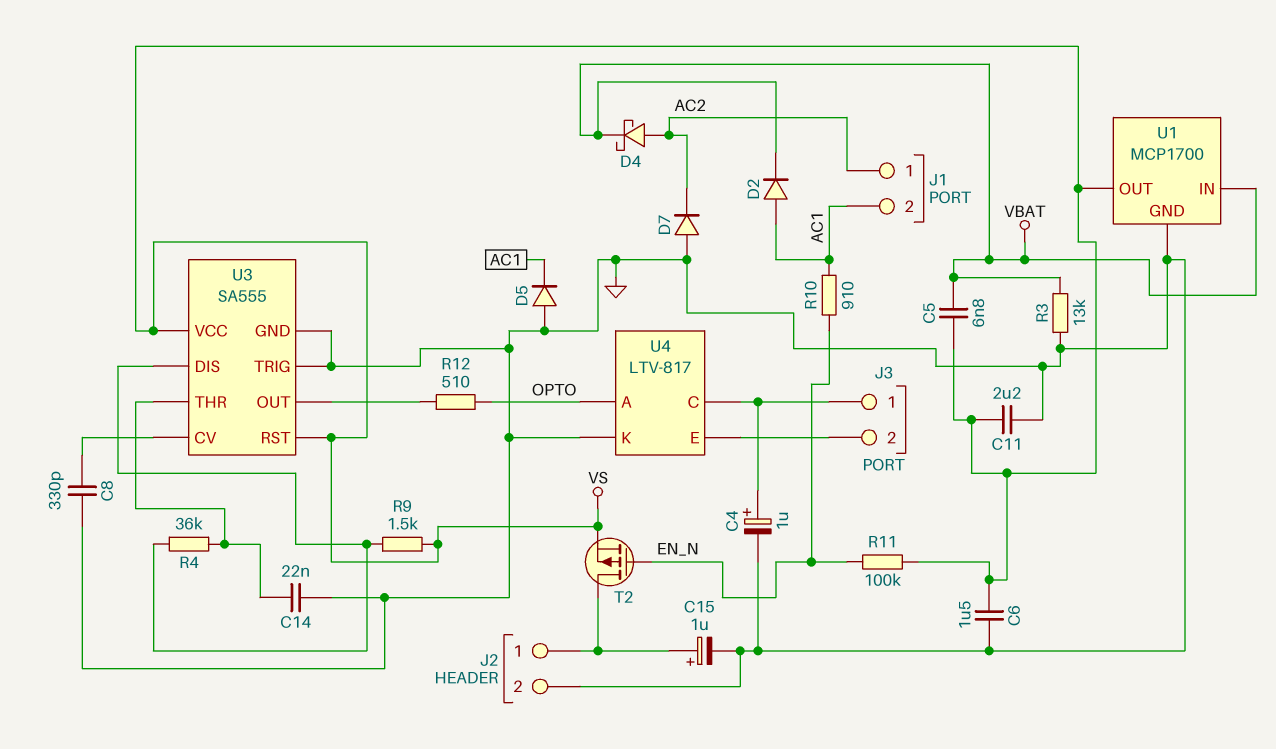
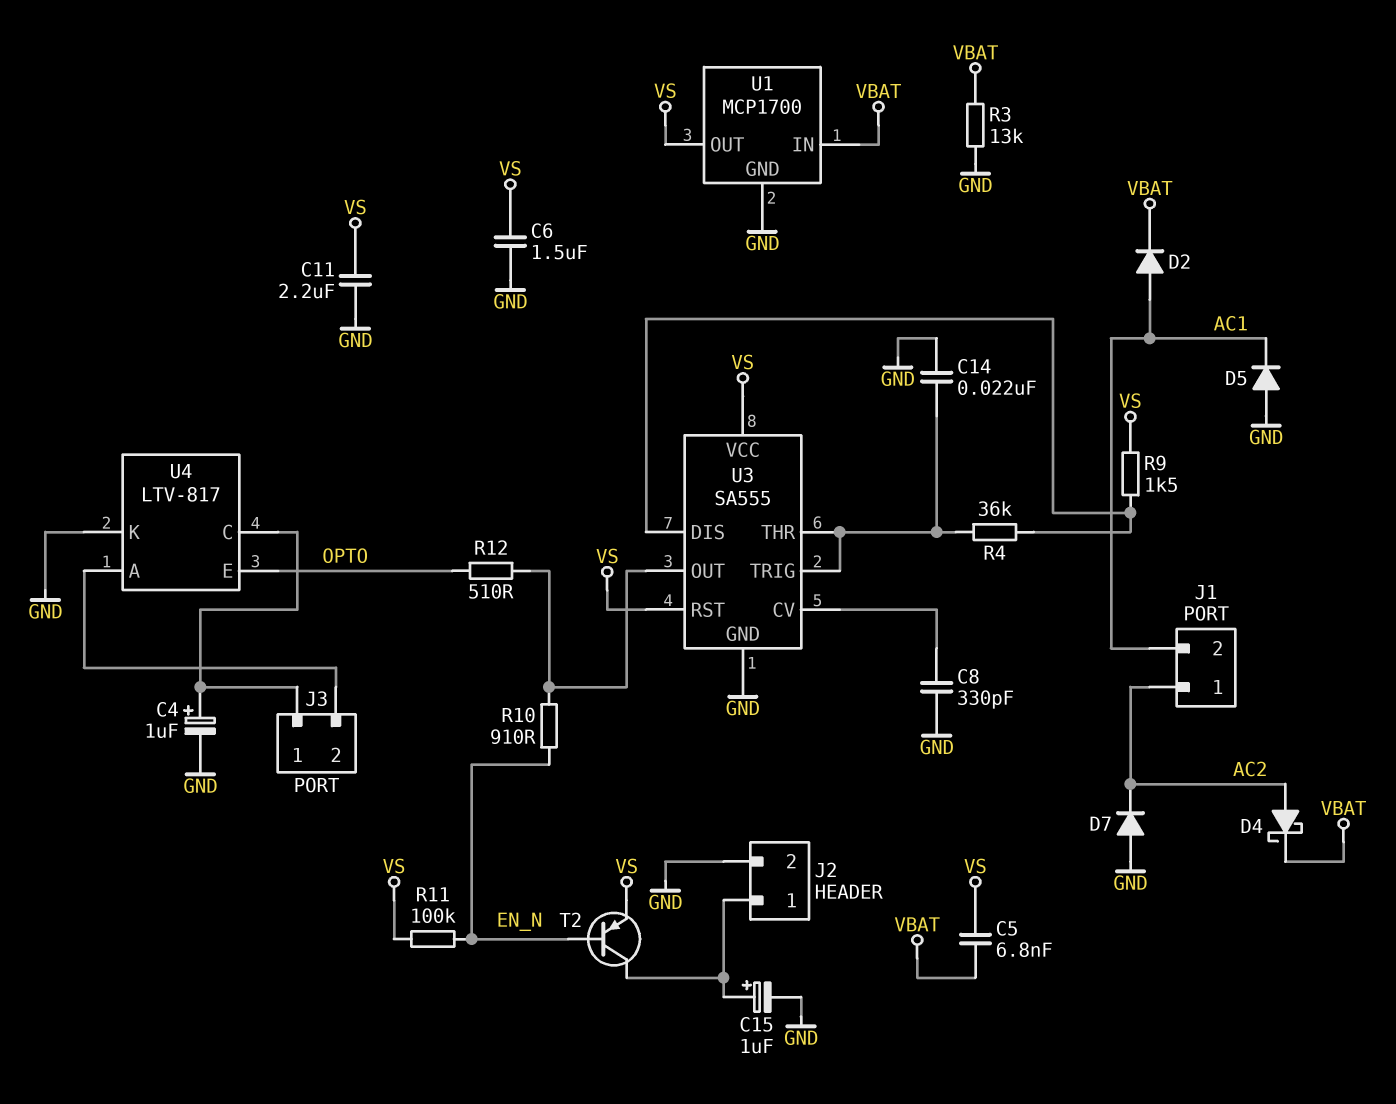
R10: 910 (AC1, EN_N) -> 910 (EN_N, U3/OUT)
T2: PMOS (G EN_N, D J2/1, S VS) -> PNP (B EN_N, C J2/1, E VS)
U3 pin TRIG: GND -> U3/THR
U4 pin A: OPTO -> J3/2
U4 pin E: J3/2 -> OPTO

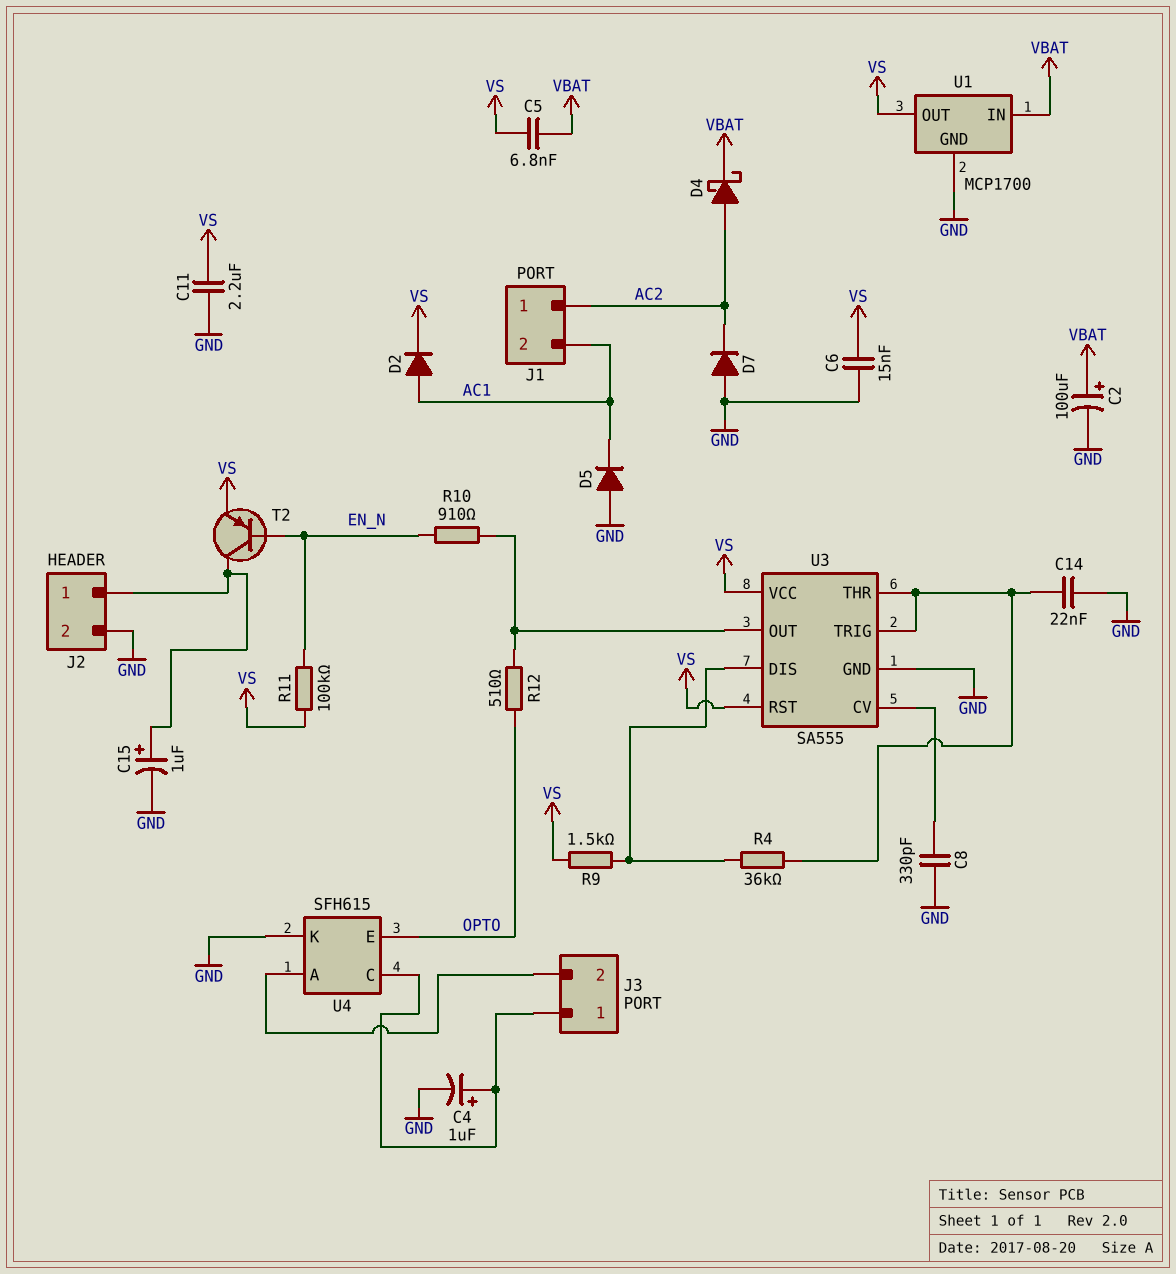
C2: none -> 100uF (plus VBAT, minus GND)
C6: 1.5uF (GND, VS) -> 15nF (GND, VS)
D2: diode (A AC1, K VBAT) -> diode (A AC1, K VS)
R3: 13k (GND, VBAT) -> none
U4: LTV-817 -> SFH615

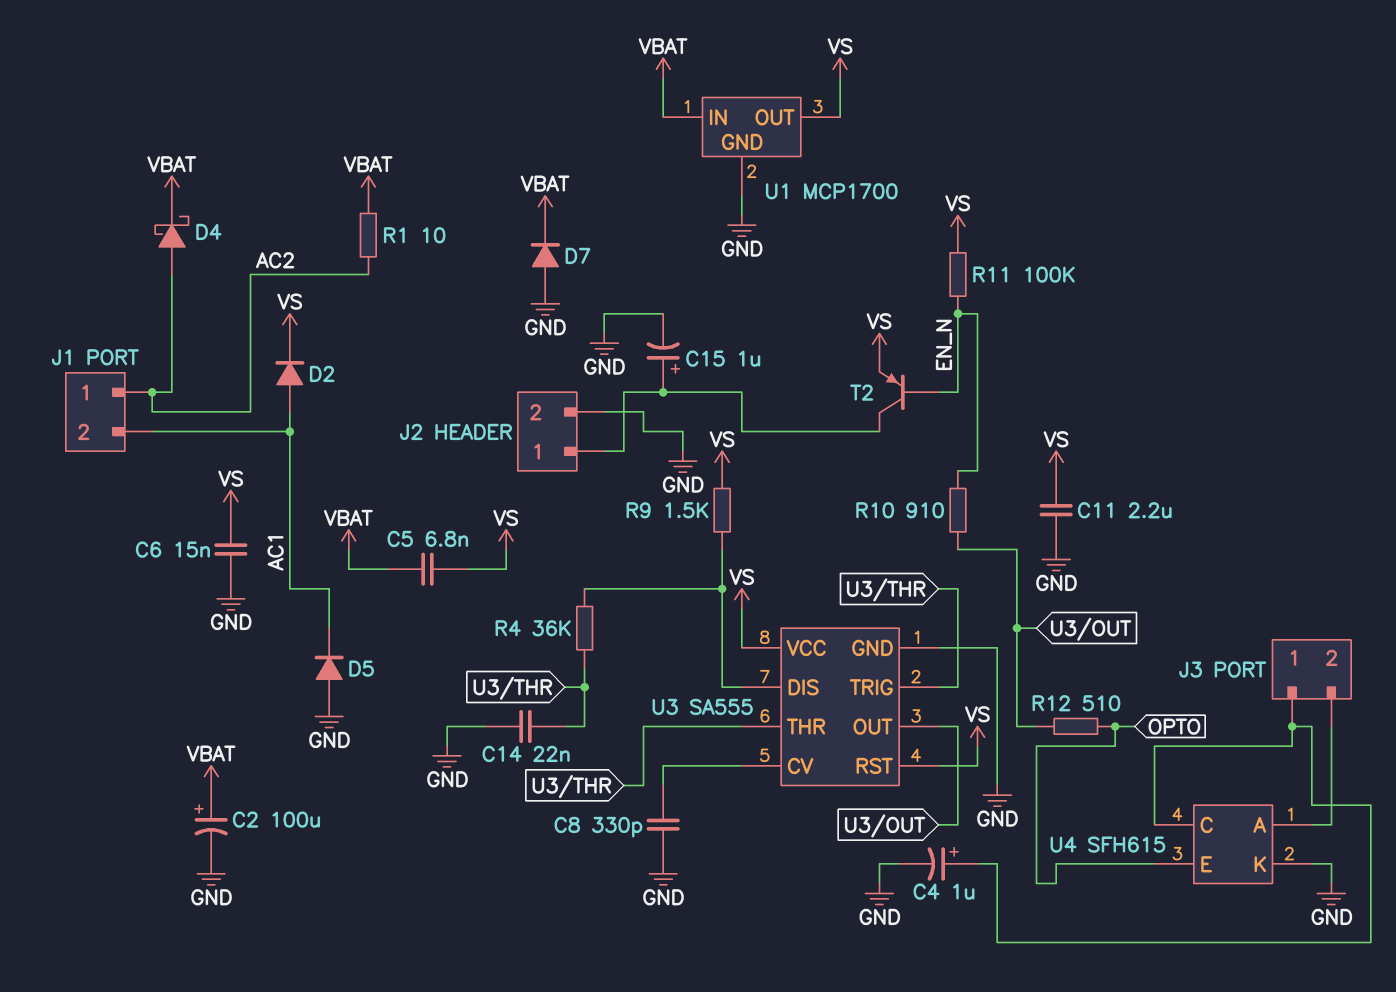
D7: diode (A GND, K AC2) -> diode (A GND, K VBAT)
R1: none -> 10 (AC2, VBAT)

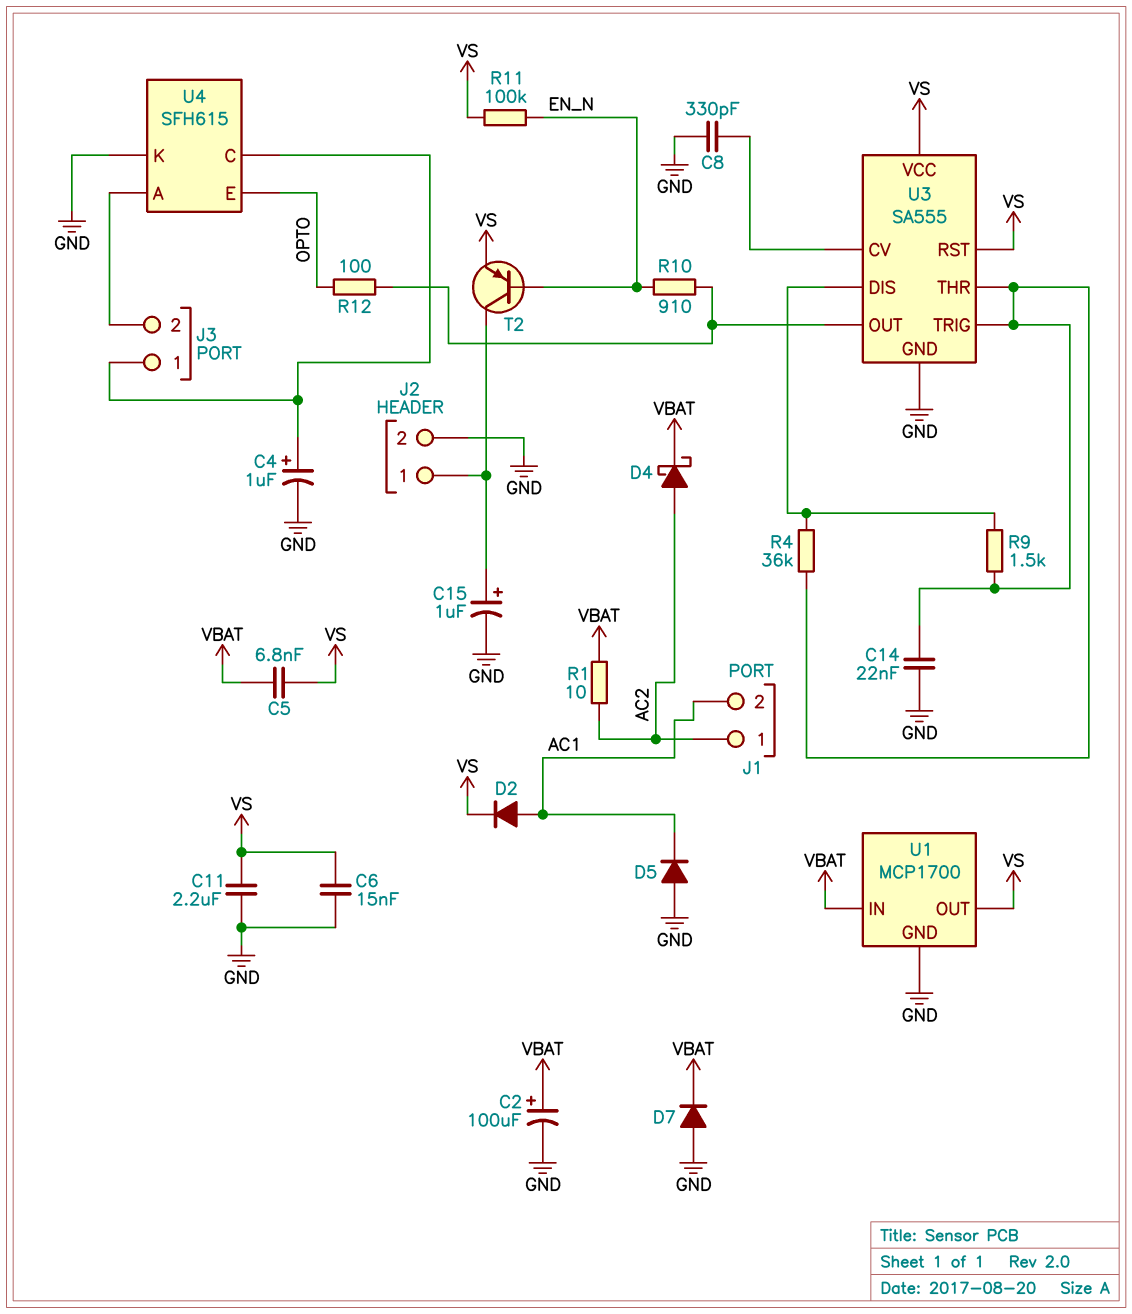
R9: 1.5k (U3/DIS, VS) -> 1.5k (U3/DIS, U3/THR)
R12: 510 (OPTO, U3/OUT) -> 100 (OPTO, U3/OUT)

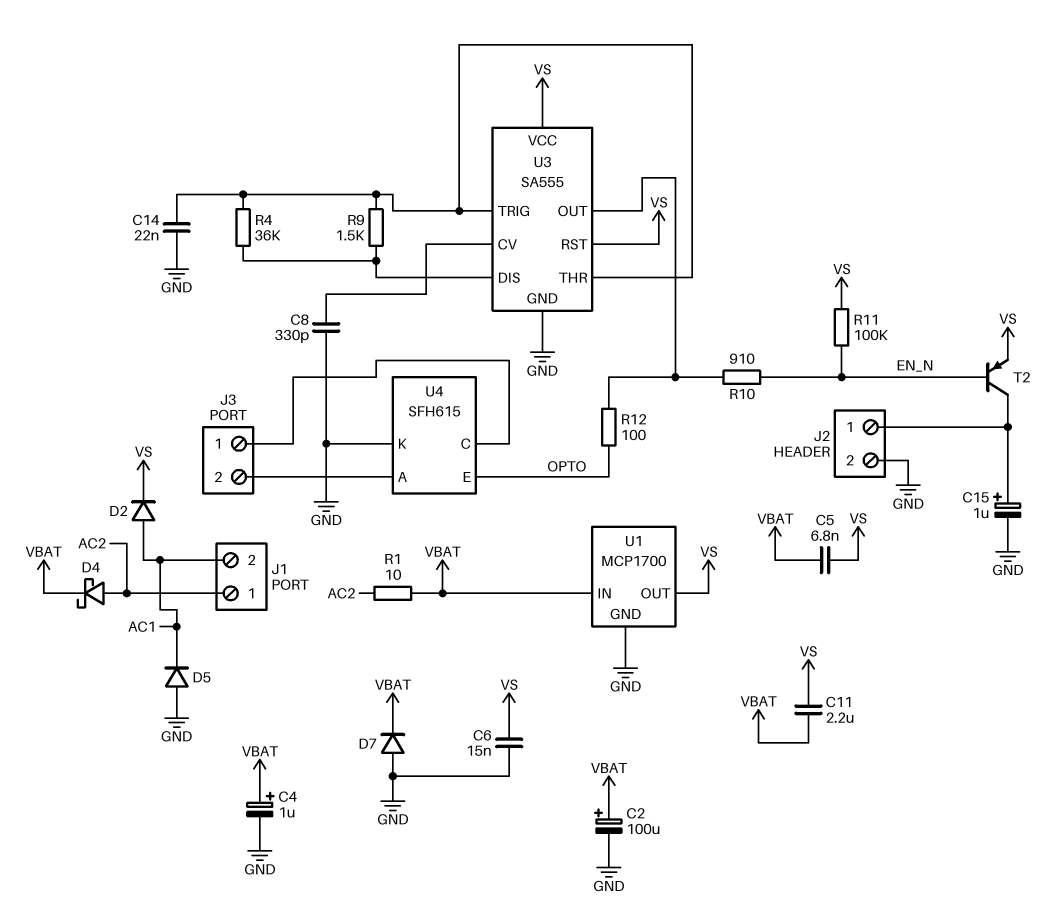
C4: 1uF (plus J3/1, minus GND) -> 1uF (plus VBAT, minus GND)
C11: 2.2uF (GND, VS) -> 2.2uF (VBAT, VS)

